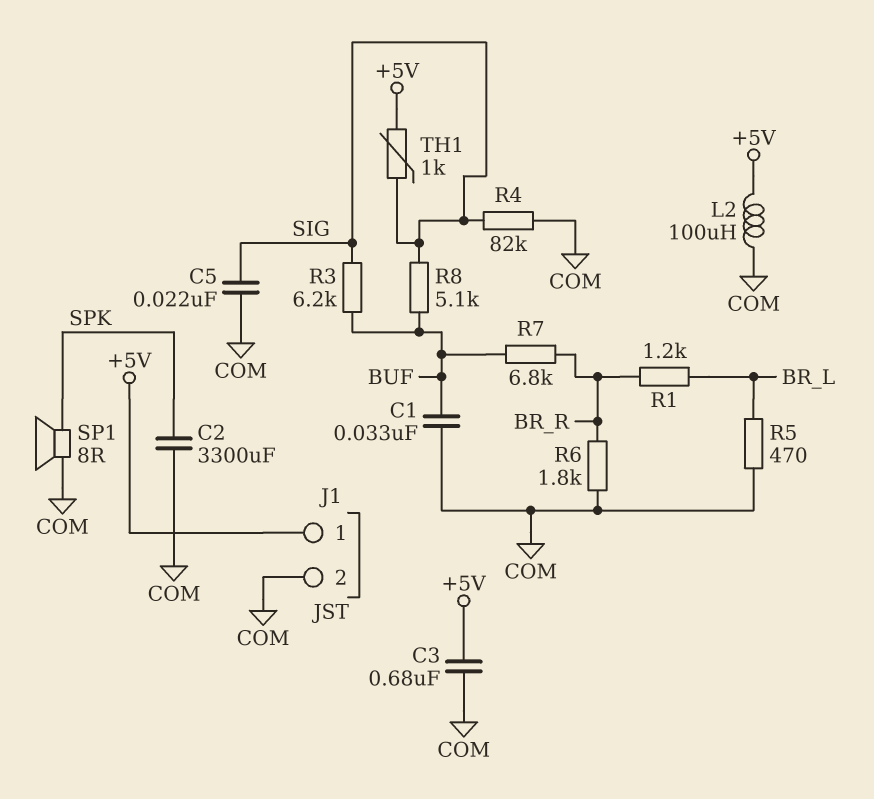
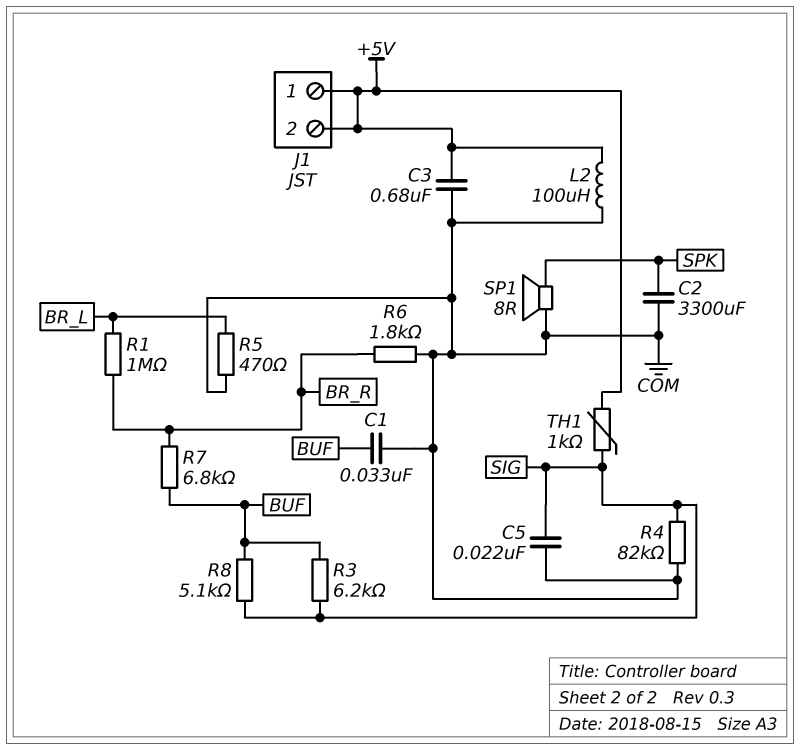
J1 pin 2: COM -> +5V
R1: 1.2k (BR_L, BR_R) -> 1M (BR_L, BR_R)

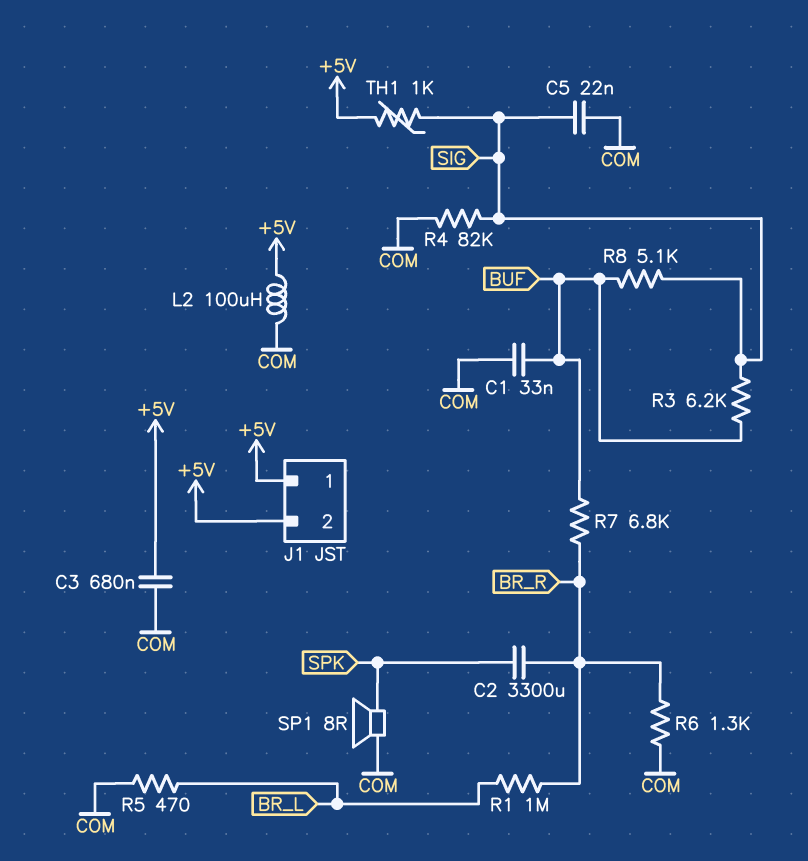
C2: 3300uF (COM, SPK) -> 3300uF (BR_R, SPK)
R6: 1.8k (BR_R, COM) -> 1.3k (BR_R, COM)

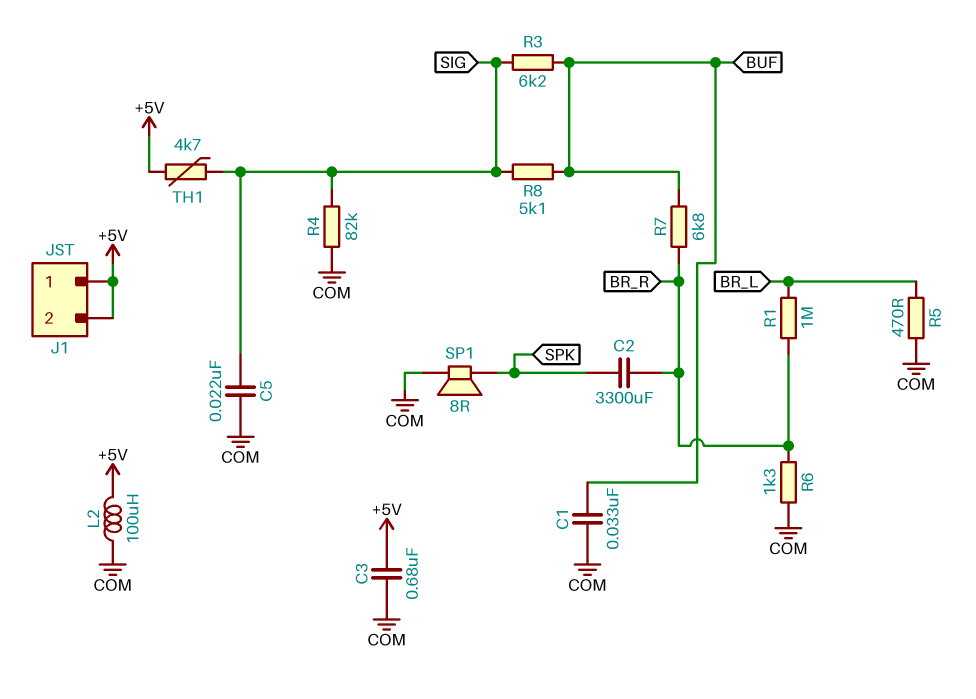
TH1: 1k (+5V, SIG) -> 4.7k (+5V, SIG)

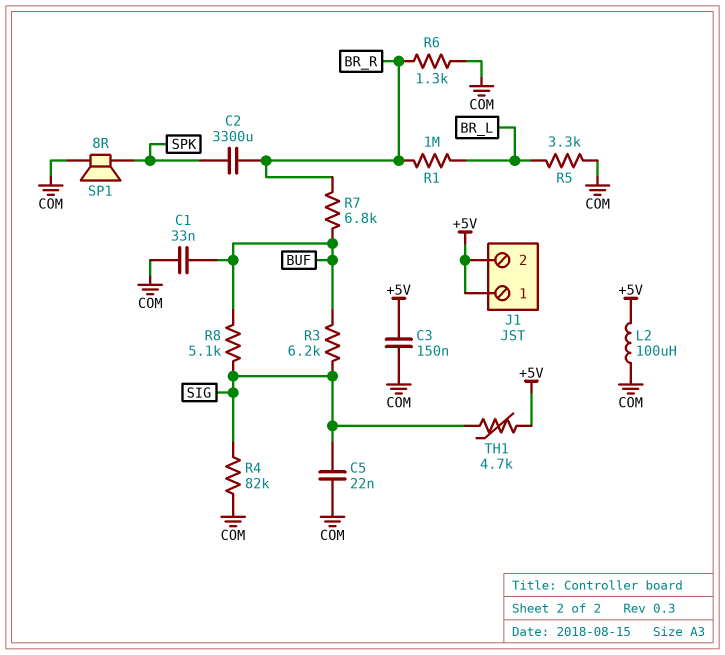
C3: 680nF (+5V, COM) -> 150nF (+5V, COM)
R5: 470 (BR_L, COM) -> 3.3k (BR_L, COM)

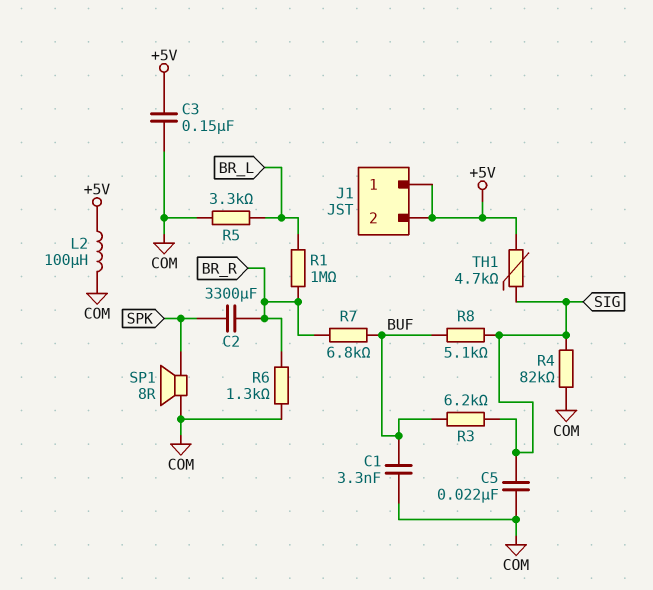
C1: 33nF (BUF, COM) -> 3.3nF (BUF, COM)

